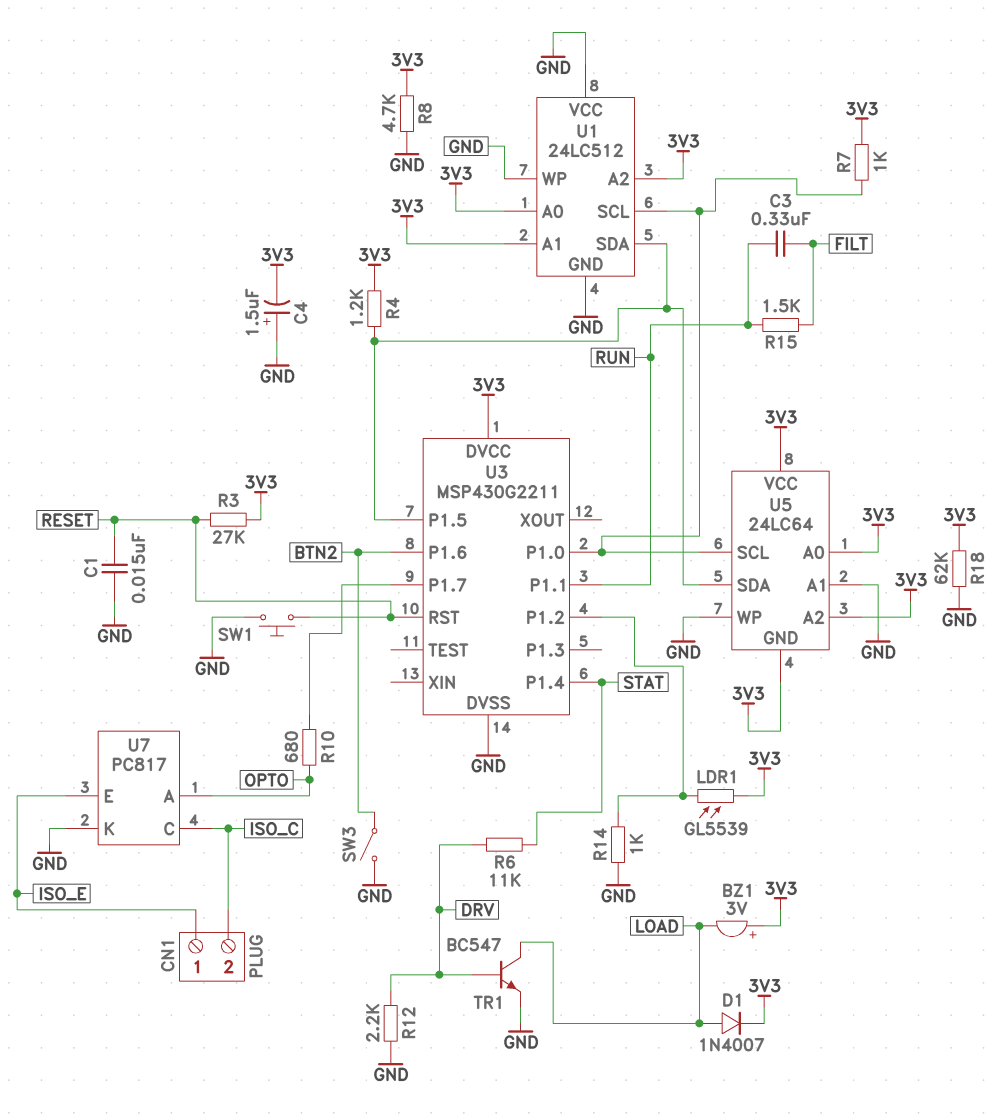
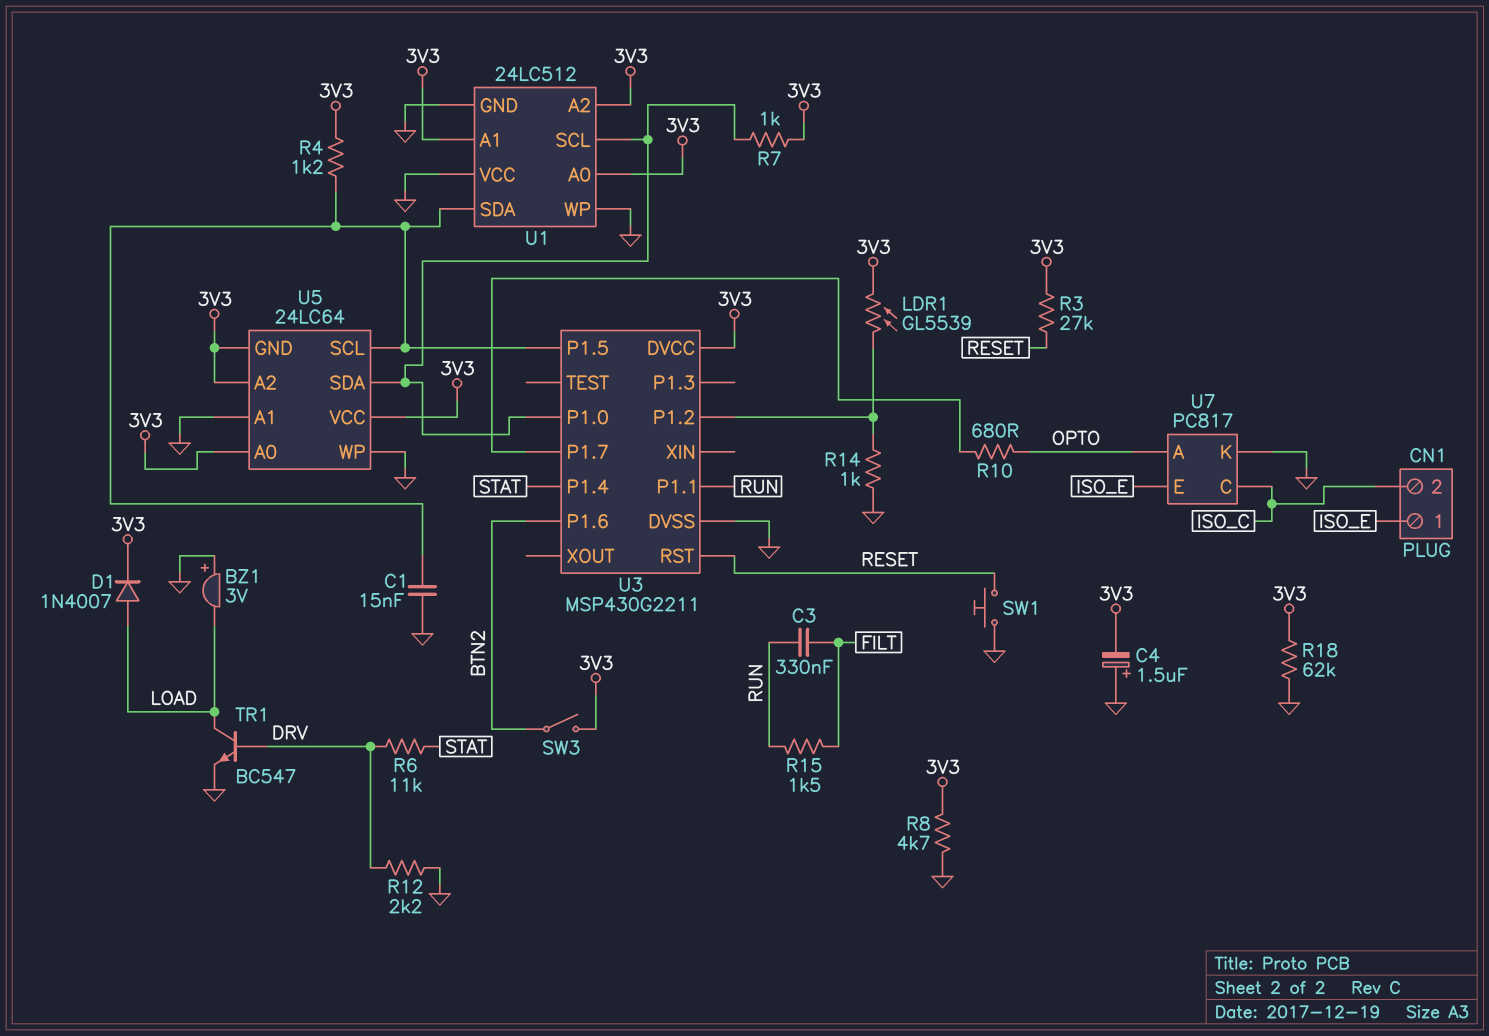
BZ1: buzzer 3V (plus 3V3, minus LOAD) -> buzzer 3V (plus GND, minus LOAD)
C1: 15nF (GND, RESET) -> 15nF (GND, U1/SDA)
SW3: switch (BTN2, GND) -> switch (3V3, BTN2)
U5 pin SCL: U1/SCL -> U1/SDA
U5 pin SDA: U1/SDA -> U1/SCL

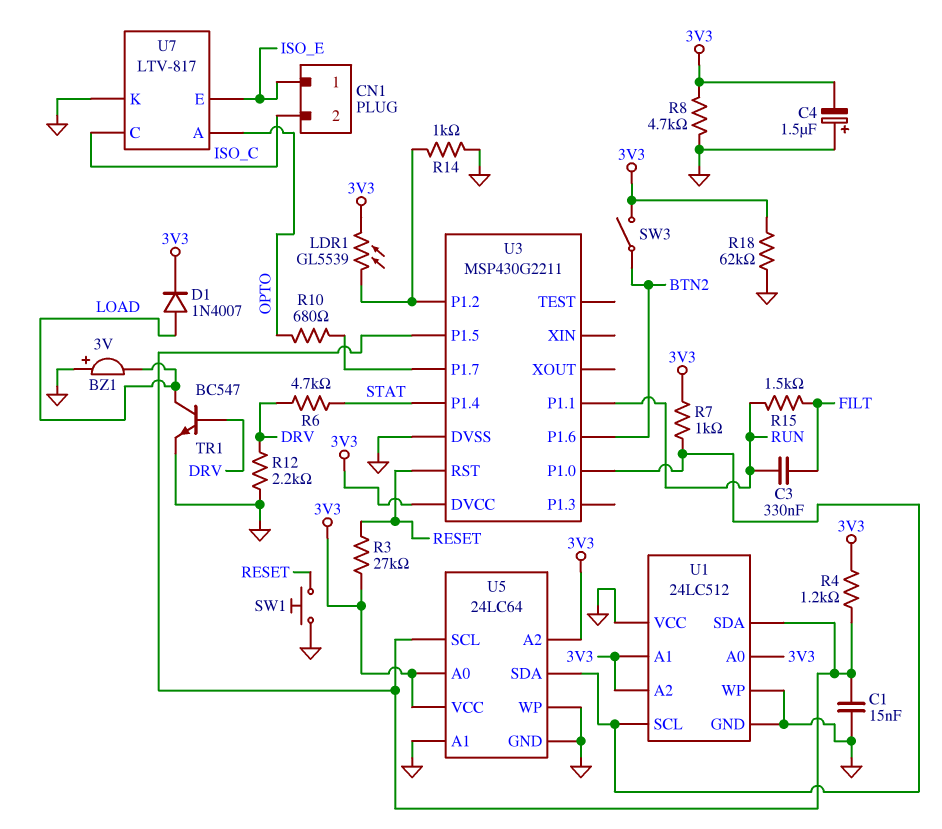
R6: 11k (DRV, STAT) -> 4.7k (DRV, STAT)
U5 pin GND: 3V3 -> GND
U7: PC817 -> LTV-817

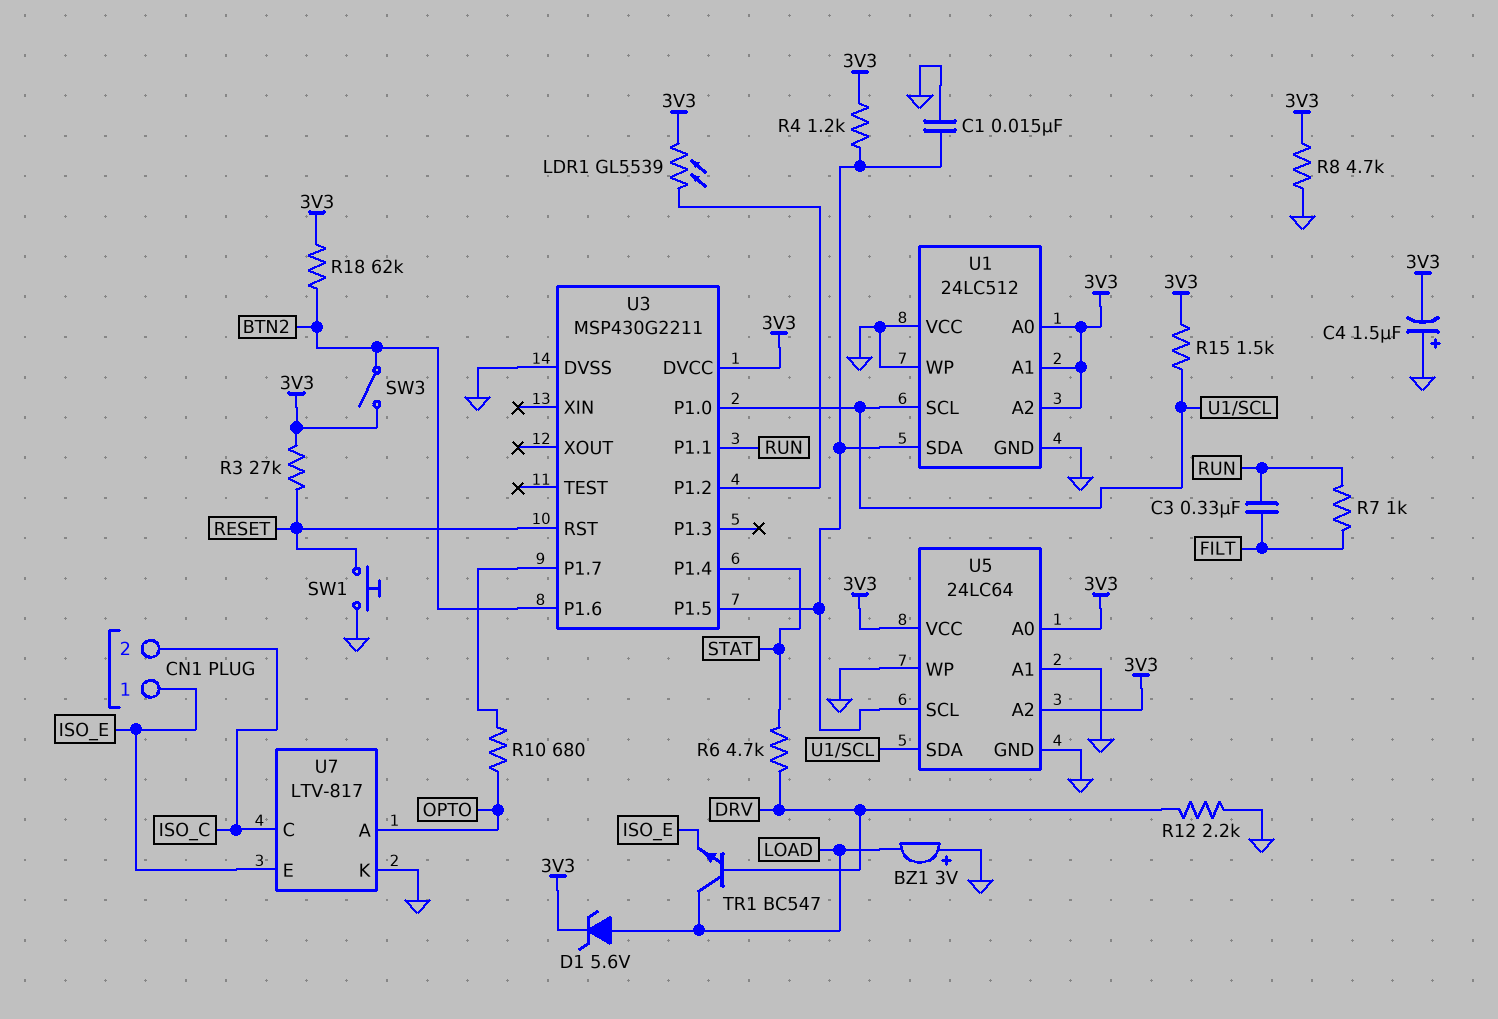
D1: diode 1N4007 (A LOAD, K 3V3) -> zener 5.6V (A LOAD, K 3V3)
R7: 1k (3V3, U1/SCL) -> 1k (FILT, RUN)
R14: 1k (GND, U3/P1.2) -> none
R15: 1.5k (FILT, RUN) -> 1.5k (3V3, U1/SCL)
R18: 62k (3V3, GND) -> 62k (3V3, BTN2)
TR1: NPN BC547 (B DRV, C LOAD, E GND) -> NPN BC547 (B DRV, C LOAD, E ISO_E)

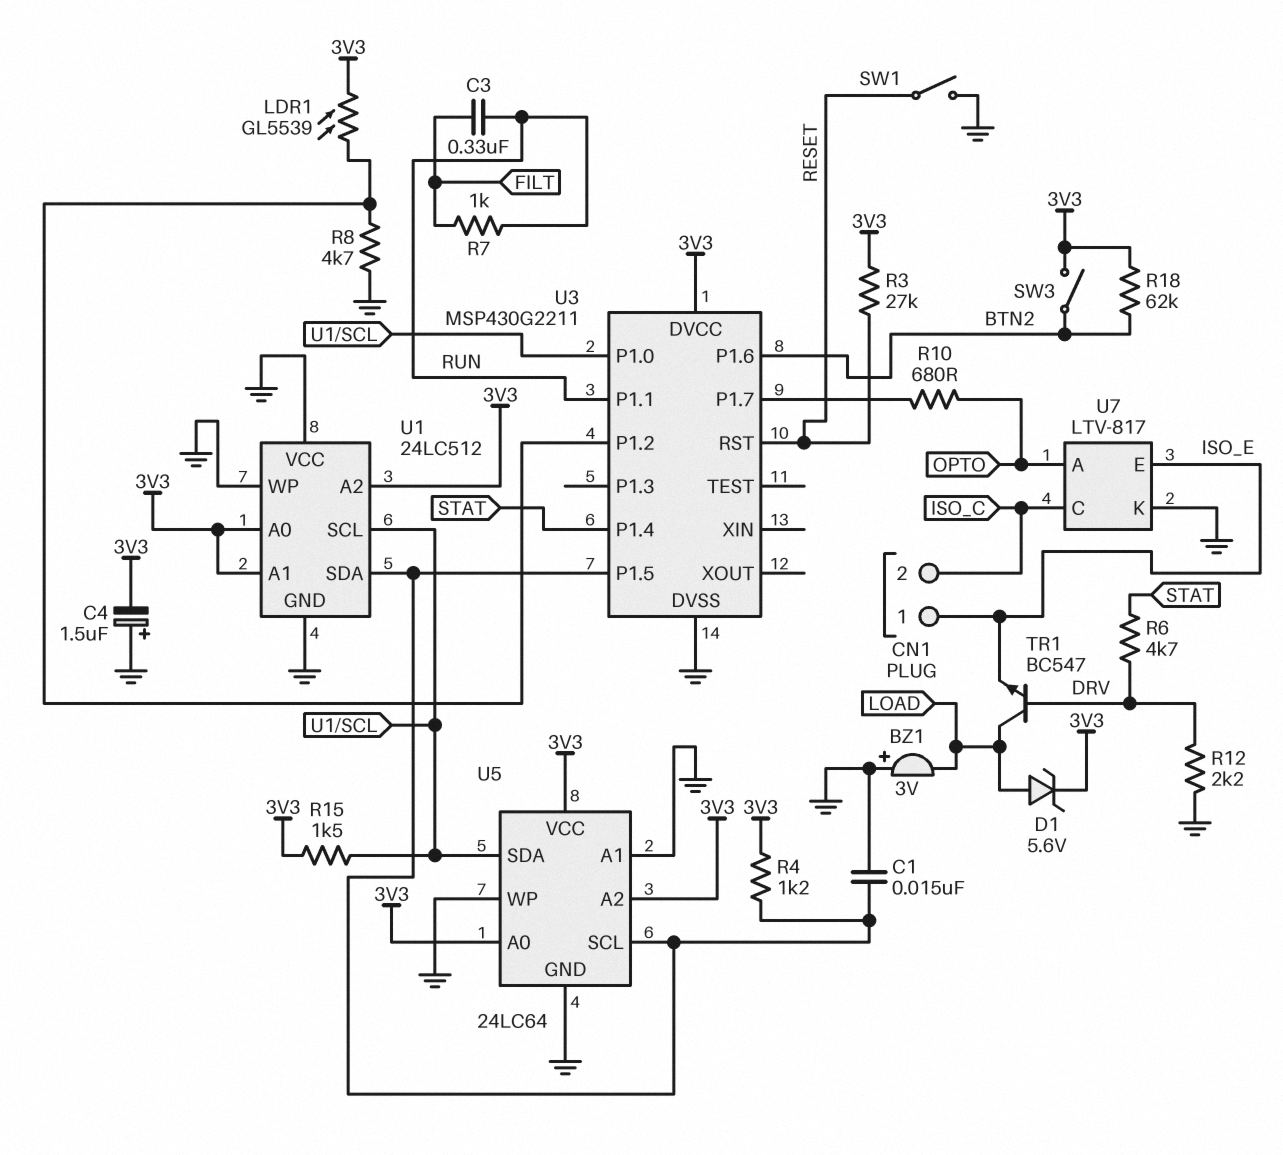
R8: 4.7k (3V3, GND) -> 4.7k (GND, U3/P1.2)
SW1: button (GND, RESET) -> switch (GND, RESET)

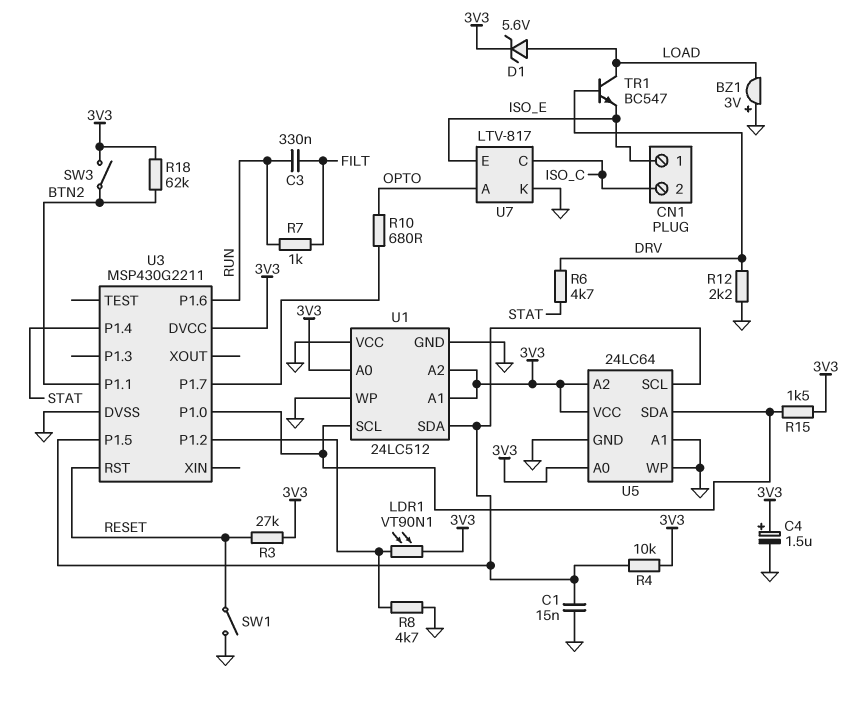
C4: 1.5uF (plus GND, minus 3V3) -> 1.5uF (plus 3V3, minus GND)
LDR1: GL5539 (3V3, U3/P1.2) -> VT90N1 (3V3, U3/P1.2)
R4: 1.2k (3V3, U1/SDA) -> 10k (3V3, U1/SDA)
U3 pin P1.1: RUN -> BTN2
U3 pin P1.6: BTN2 -> RUN

